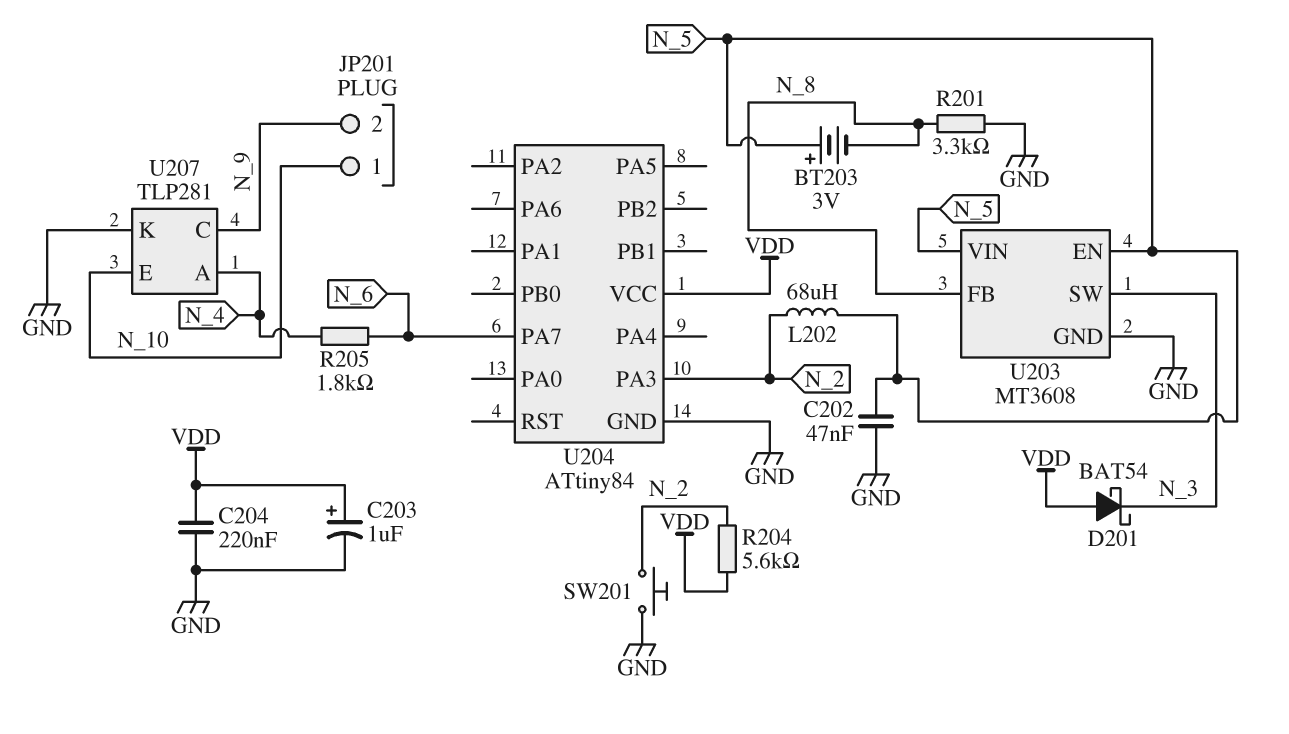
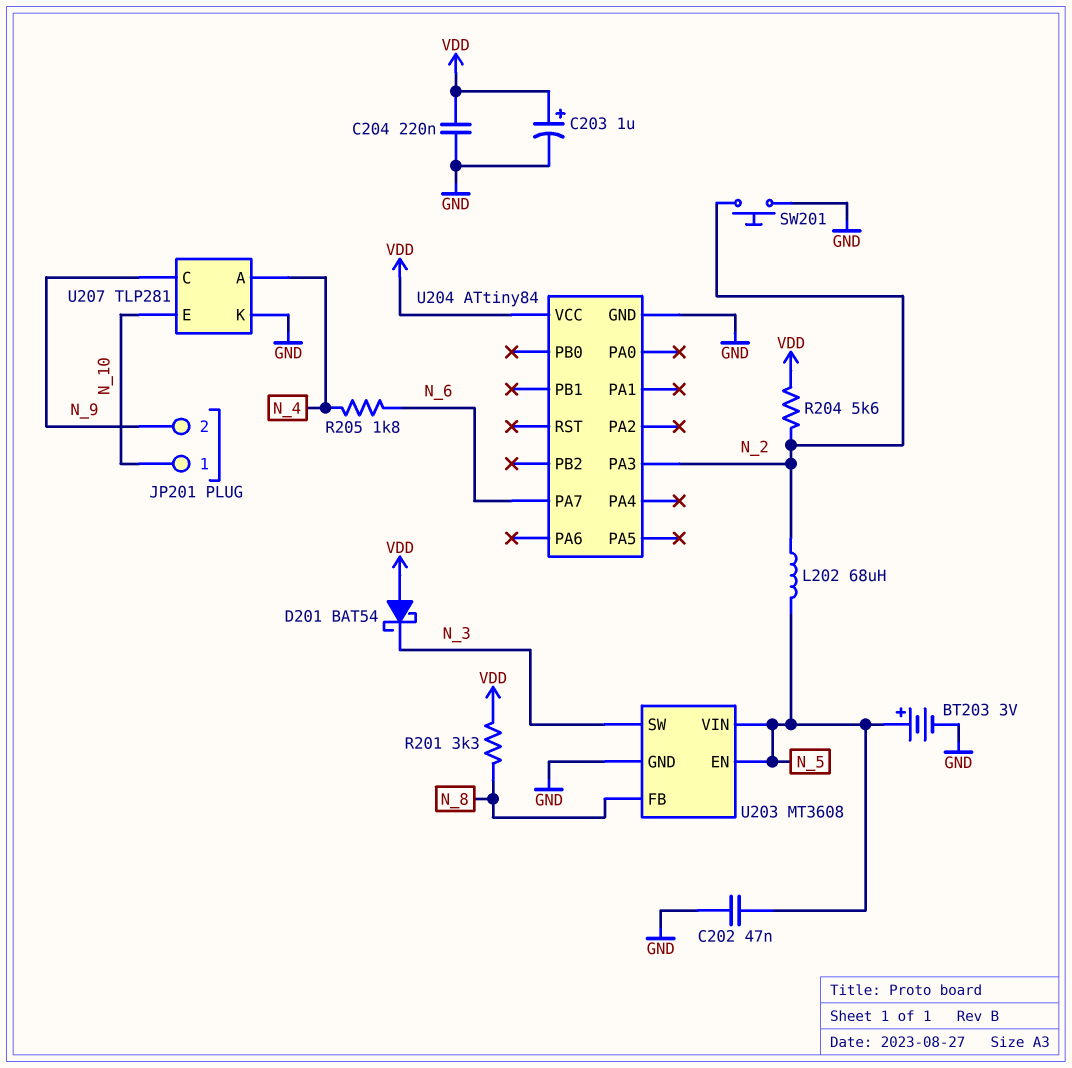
BT203: 3V (plus N_5, minus N_8) -> 3V (plus N_5, minus GND)
R201: 3.3k (GND, N_8) -> 3.3k (N_8, VDD)

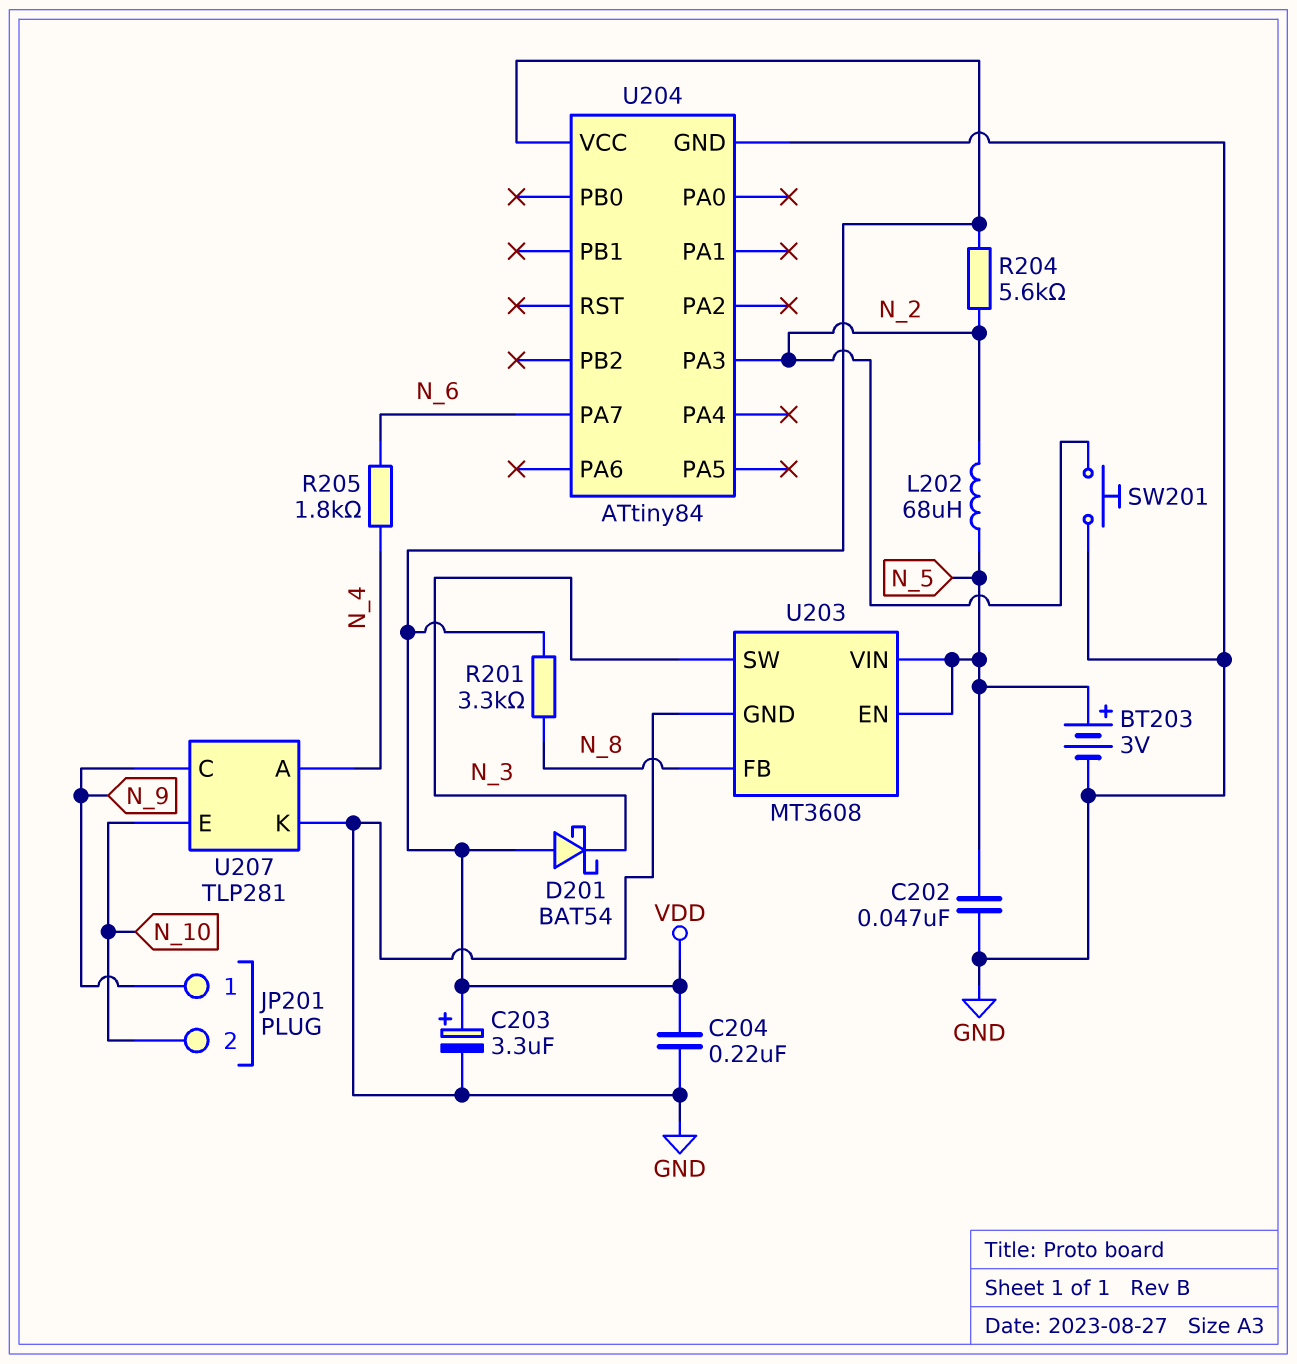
C203: 1uF (plus VDD, minus GND) -> 3.3uF (plus VDD, minus GND)
JP201 pin 1: N_10 -> N_9
JP201 pin 2: N_9 -> N_10

